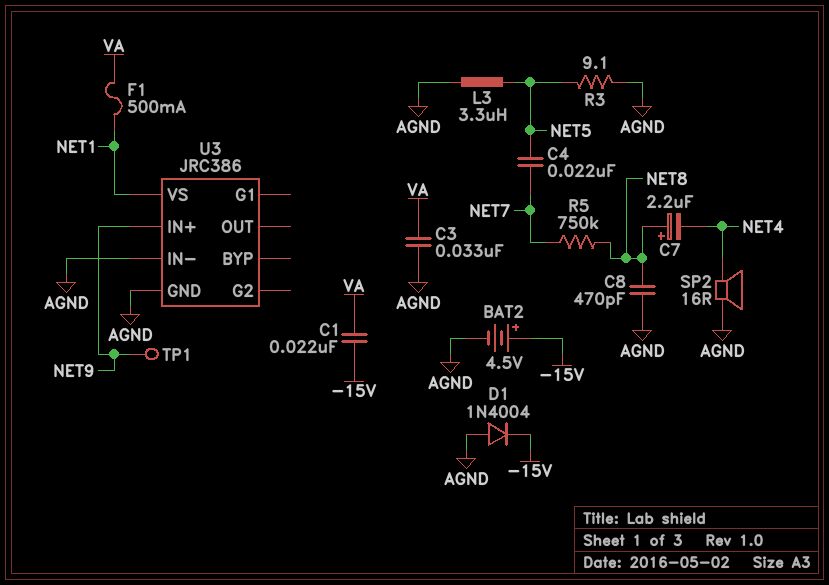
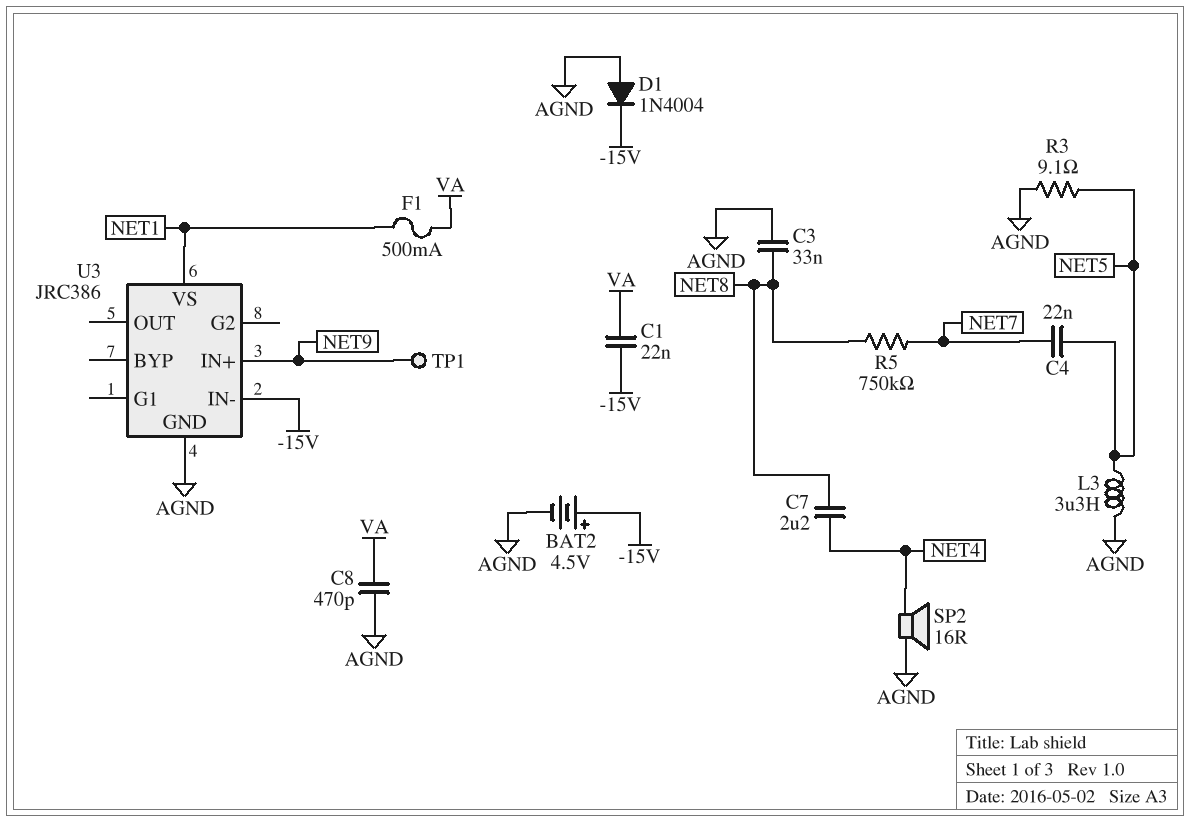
C3: 33nF (AGND, VA) -> 33nF (AGND, NET8)
C7: 2.2uF (plus NET8, minus NET4) -> 2.2uF (NET4, NET8)
C8: 470pF (AGND, NET8) -> 470pF (AGND, VA)
U3 pin IN-: AGND -> -15V

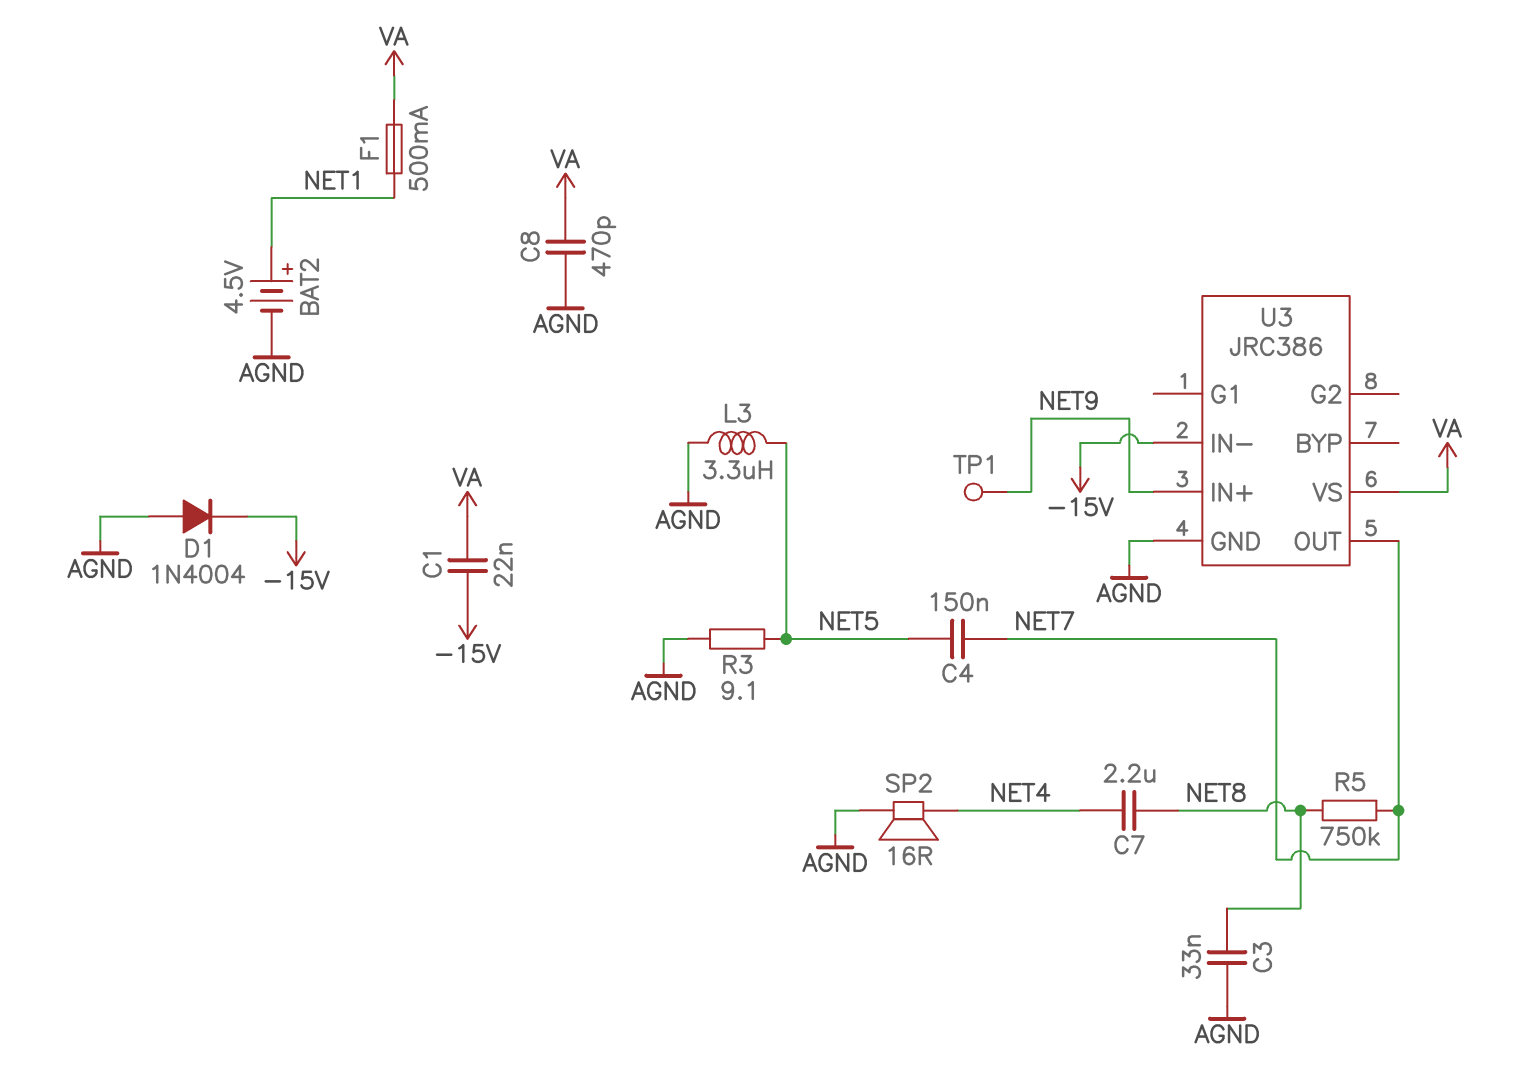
BAT2: 4.5V (plus -15V, minus AGND) -> 4.5V (plus NET1, minus AGND)
C4: 22nF (NET5, NET7) -> 150nF (NET5, NET7)
U3 pin OUT: none -> NET7
U3 pin VS: NET1 -> VA

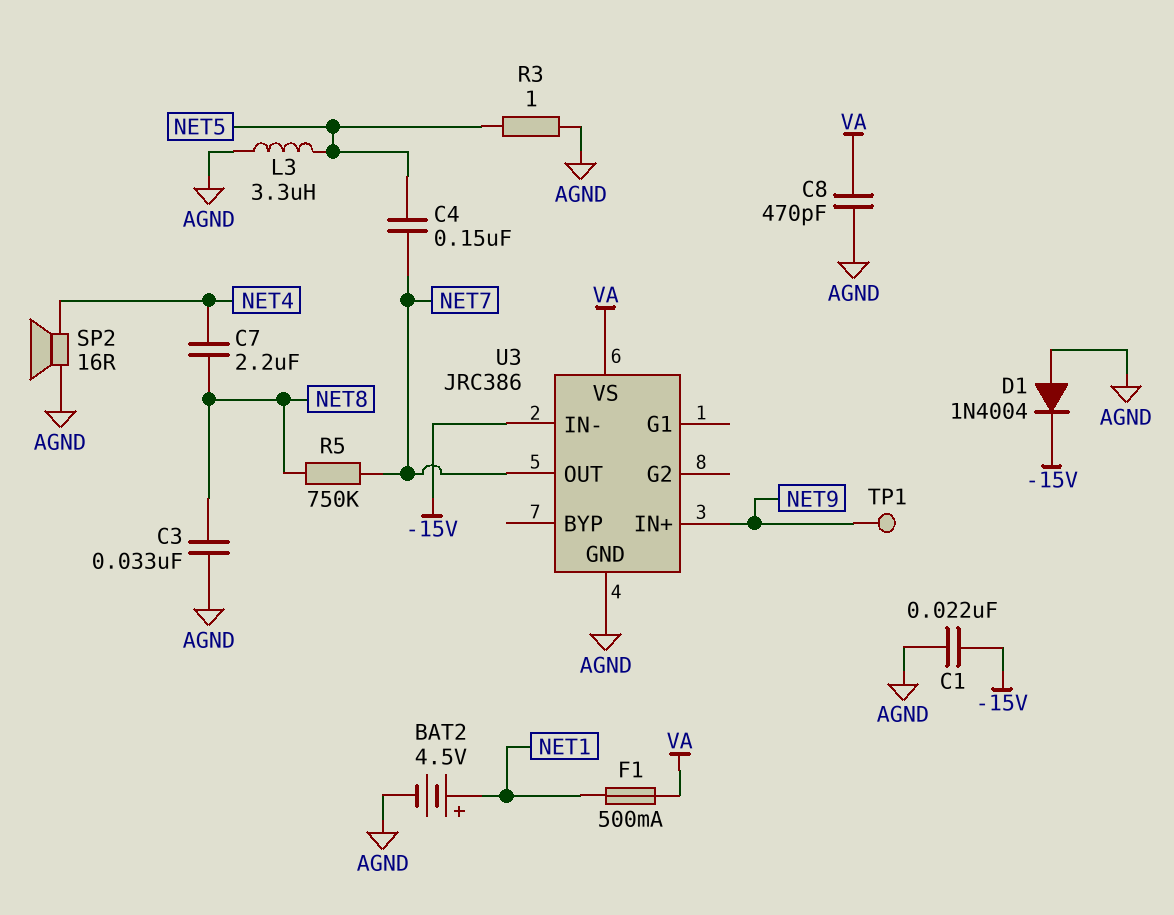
C1: 22nF (-15V, VA) -> 22nF (-15V, AGND)
R3: 9.1 (AGND, NET5) -> 1 (AGND, NET5)

